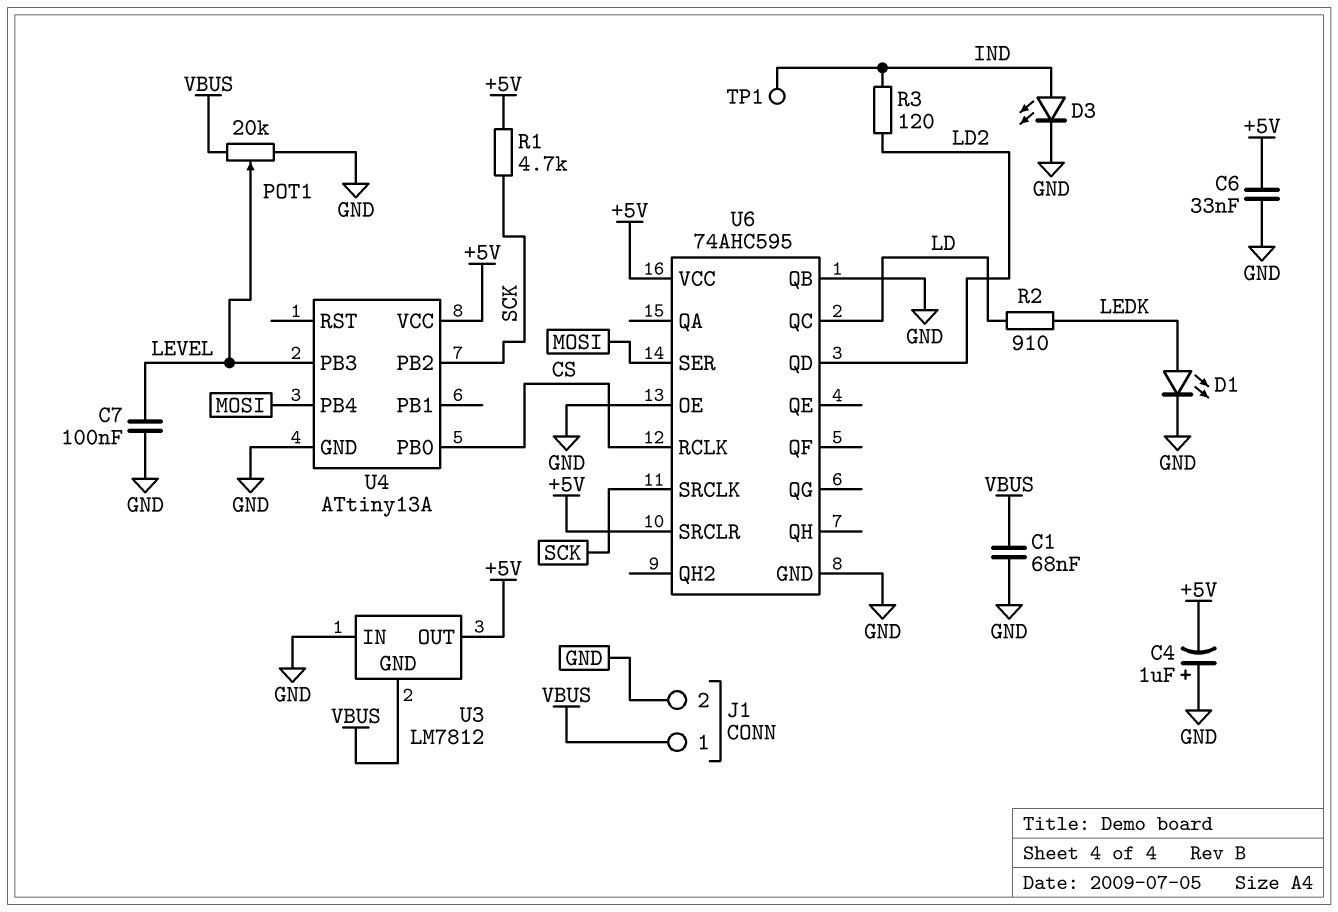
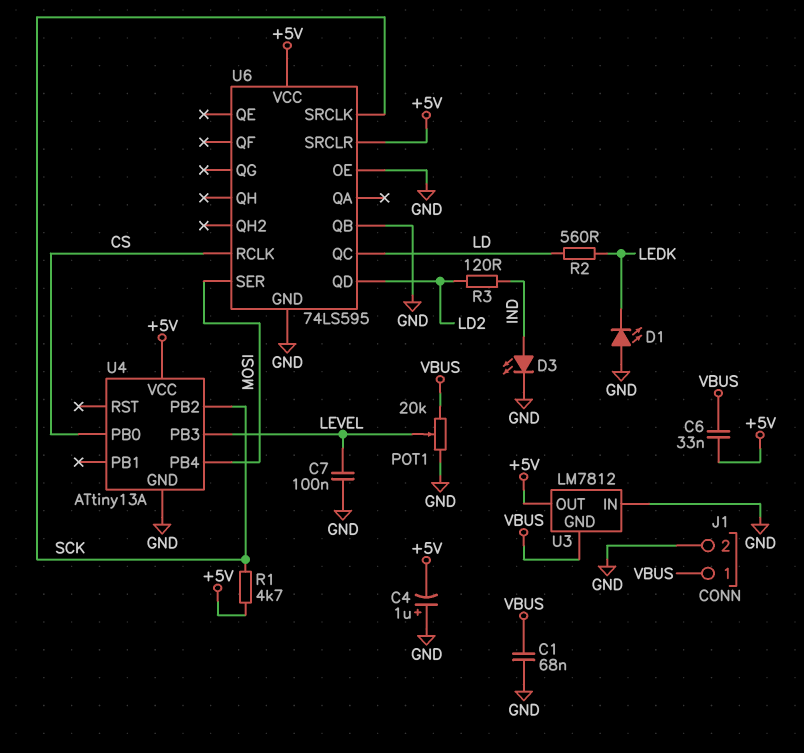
C6: 33nF (+5V, GND) -> 33nF (+5V, VBUS)
D1: LED (A LEDK, K GND) -> LED (A GND, K LEDK)
R2: 910 (LD, LEDK) -> 560 (LD, LEDK)
TP1: test point (IND) -> none
U6: 74AHC595 -> 74LS595

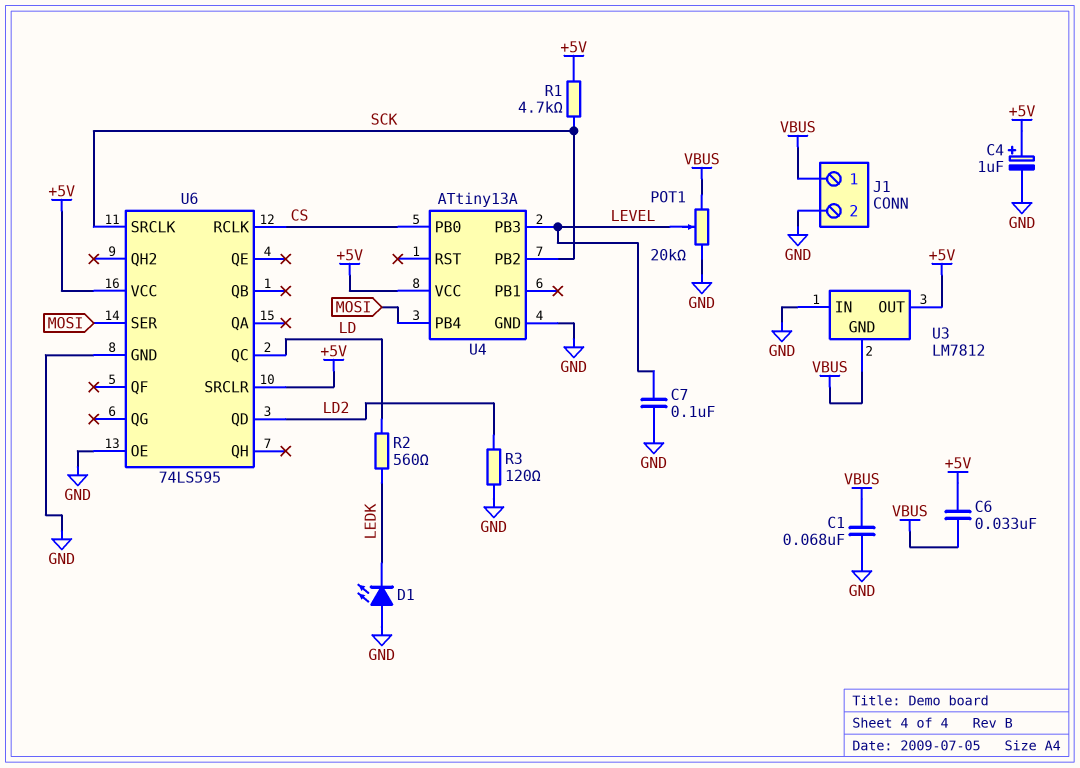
C4: 1uF (plus GND, minus +5V) -> 1uF (plus +5V, minus GND)
D3: LED (A IND, K GND) -> none
R3: 120 (IND, LD2) -> 120 (GND, LD2)
U6 pin QB: GND -> none

